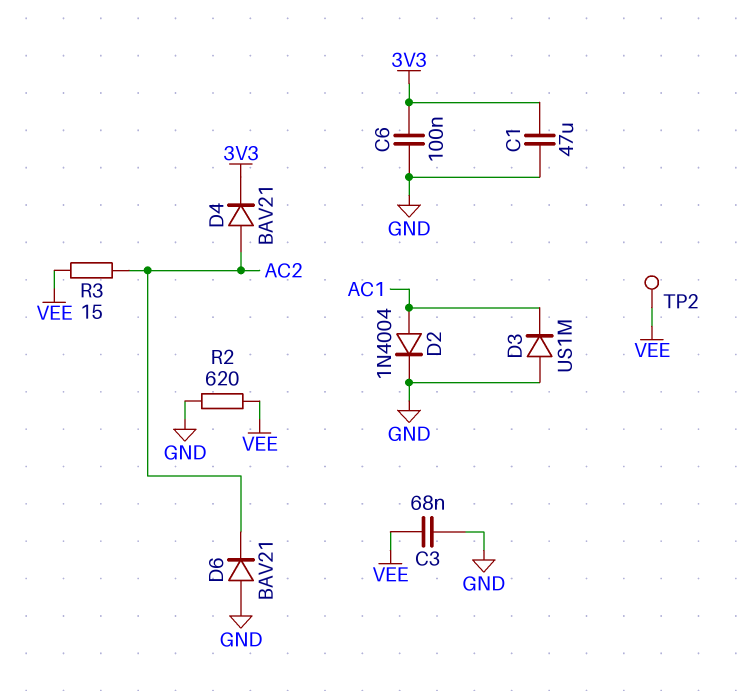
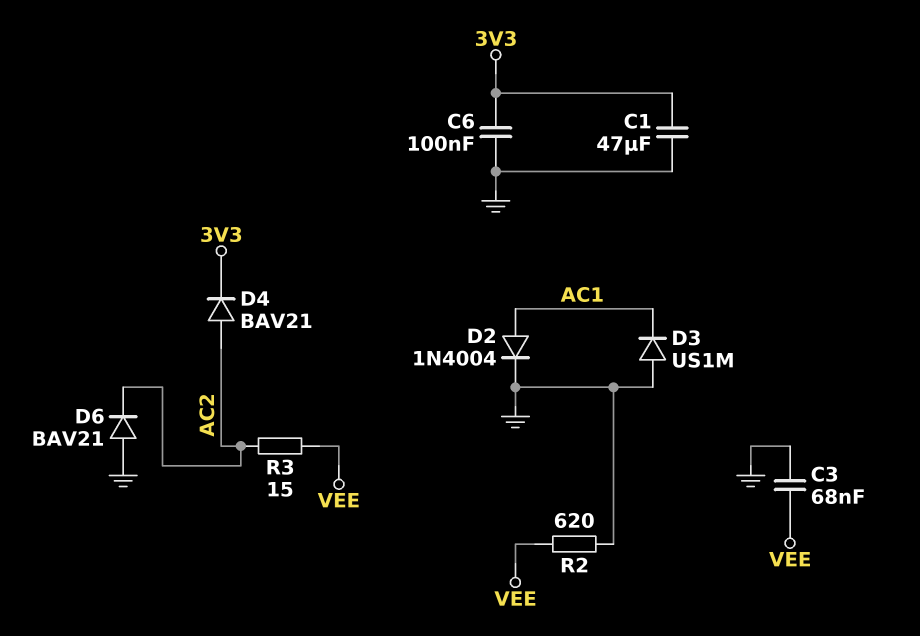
TP2: test point (VEE) -> none

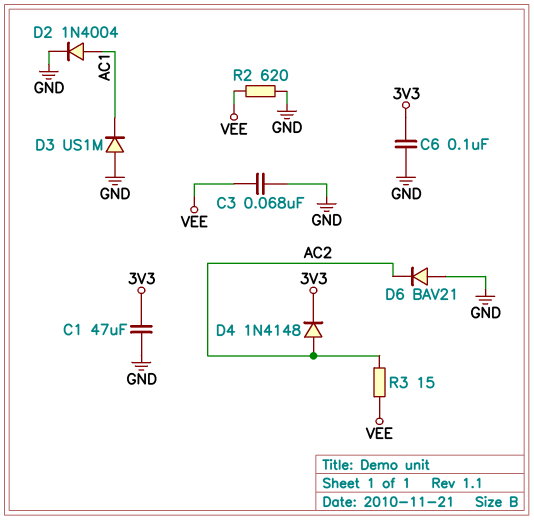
D4: diode BAV21 (A AC2, K 3V3) -> diode 1N4148 (A AC2, K 3V3)

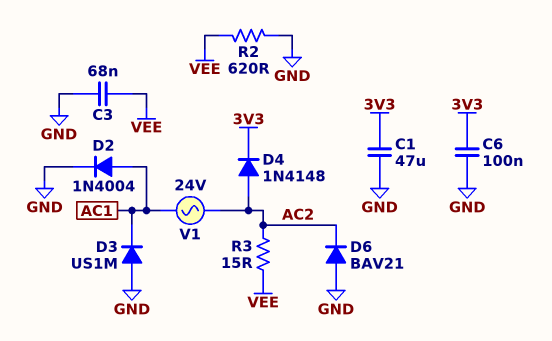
V1: none -> AC 24V (AC1, AC2)

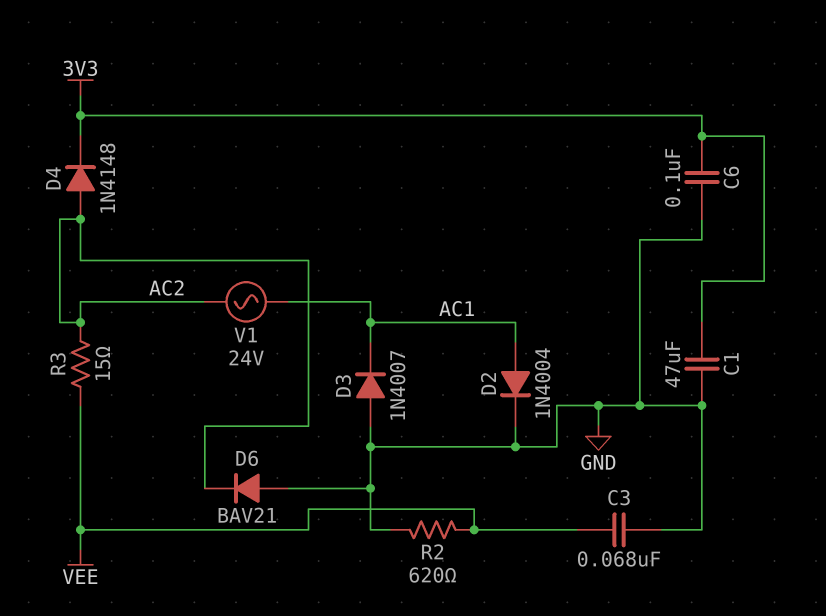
D3: diode US1M (A GND, K AC1) -> diode 1N4007 (A GND, K AC1)

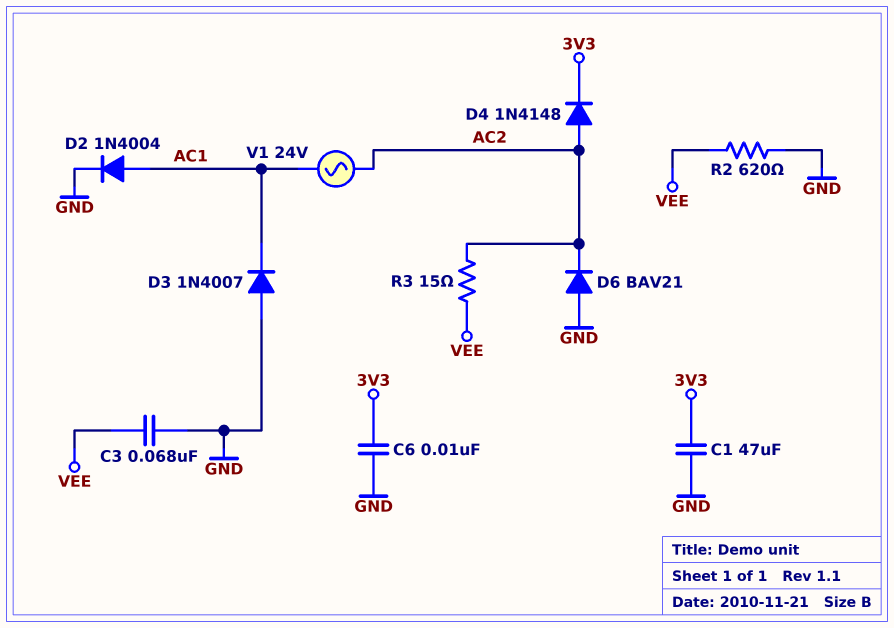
C6: 100nF (3V3, GND) -> 10nF (3V3, GND)

